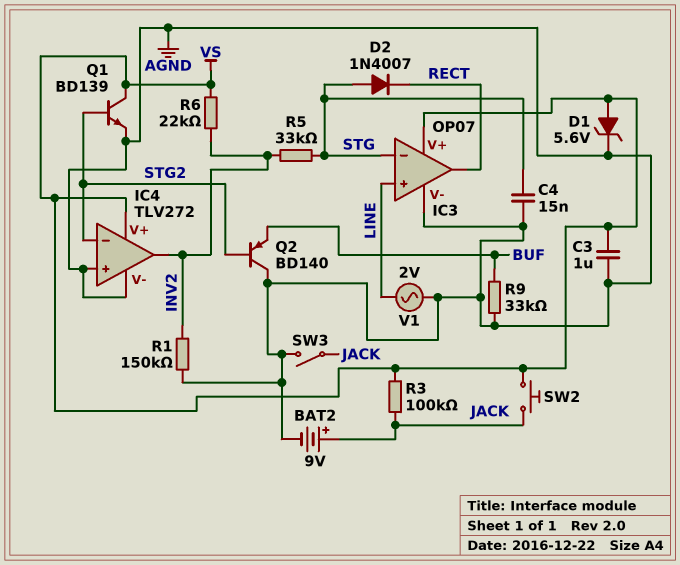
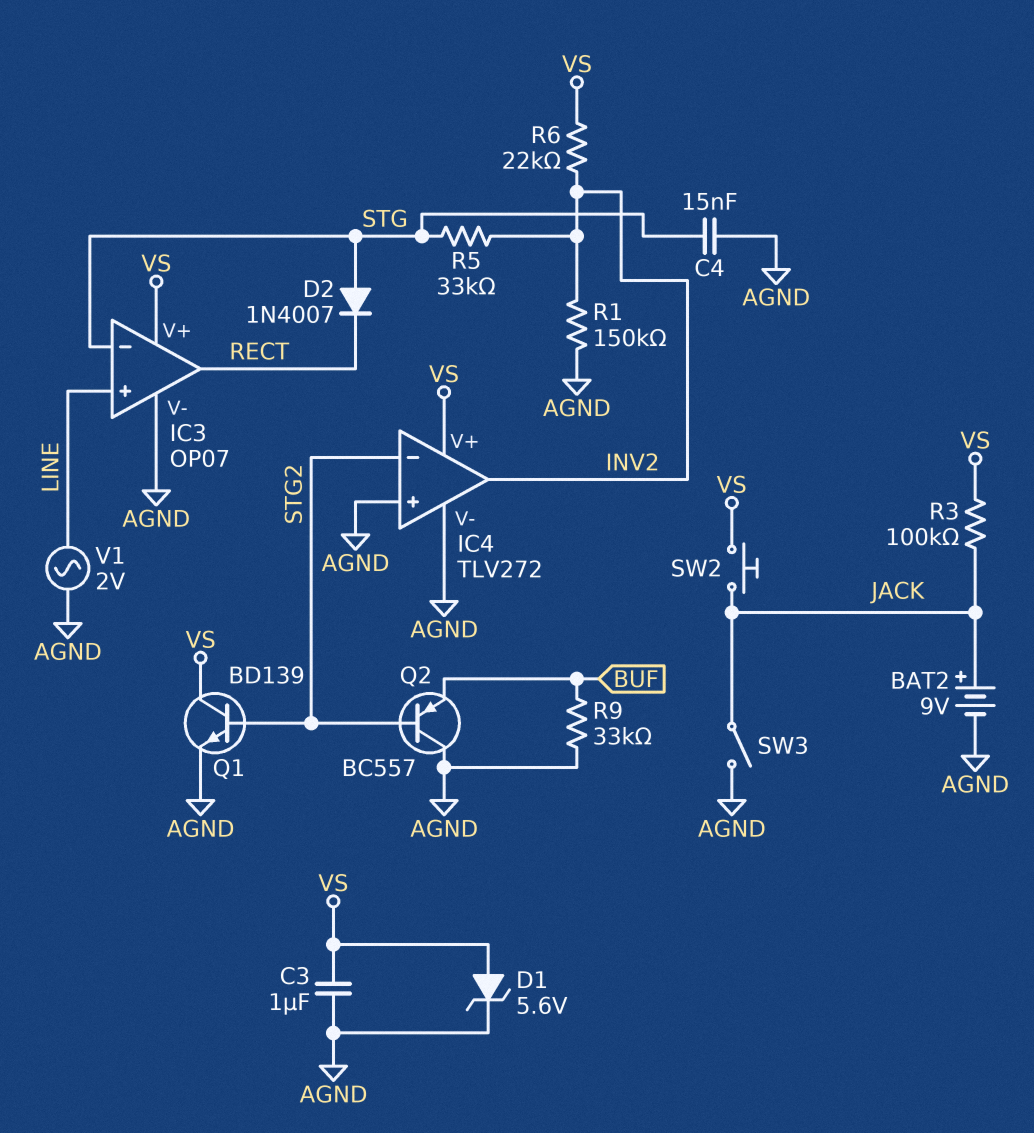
Q2: PNP BD140 (B STG2, C AGND, E BUF) -> PNP BC557 (B STG2, C AGND, E BUF)

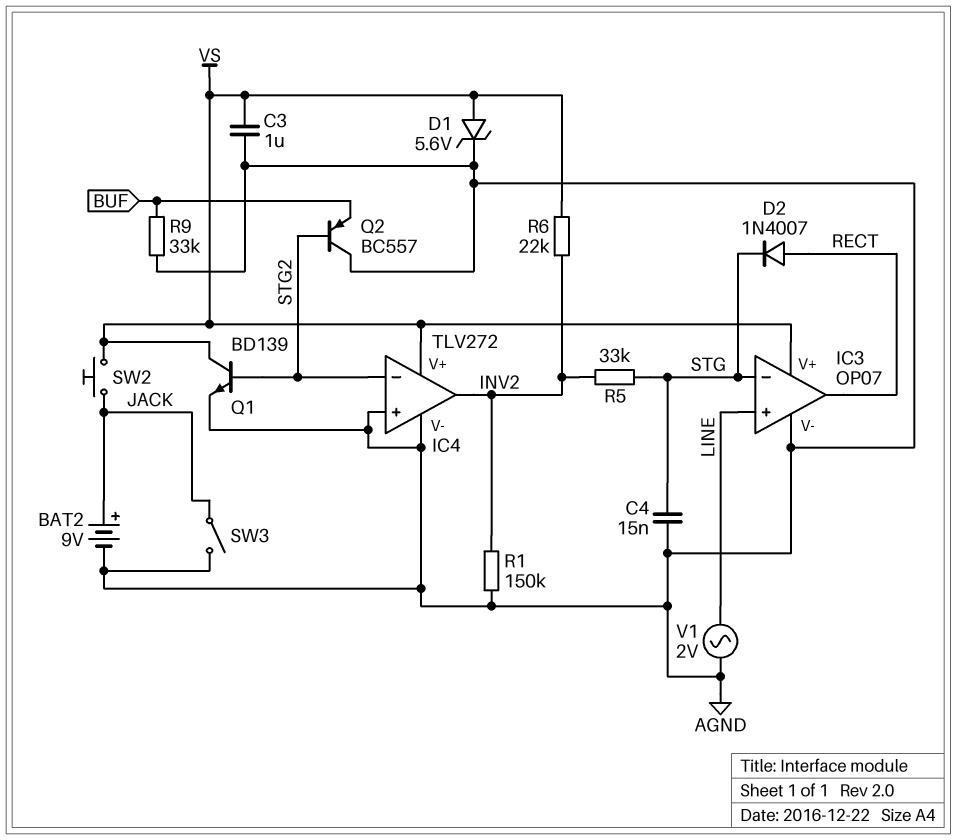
D2: diode 1N4007 (A STG, K RECT) -> diode 1N4007 (A RECT, K STG)
R3: 100k (JACK, VS) -> none

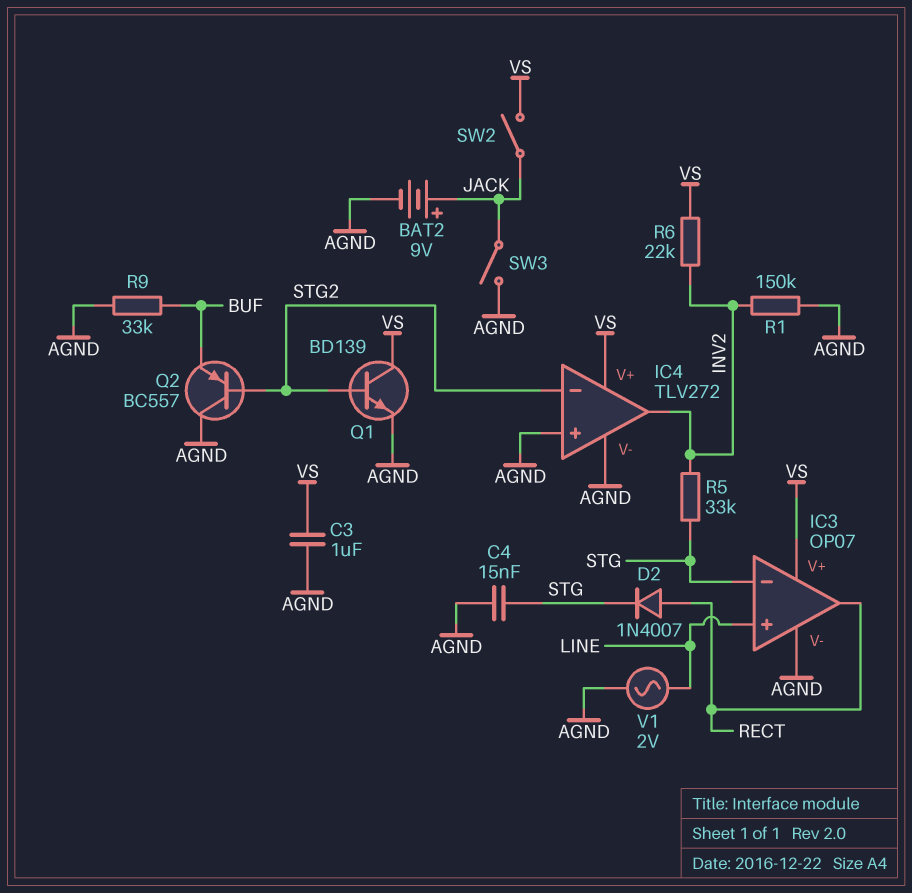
D1: zener 5.6V (A VS, K AGND) -> none
SW2: button (JACK, VS) -> switch (JACK, VS)

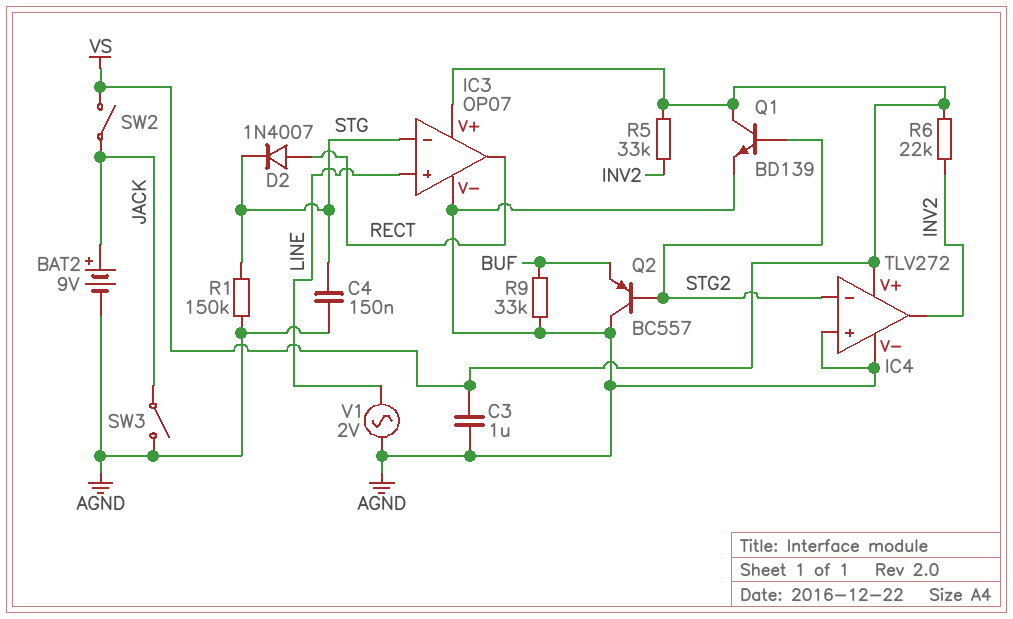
C4: 15nF (AGND, STG) -> 150nF (AGND, STG)
R1: 150k (AGND, INV2) -> 150k (AGND, STG)
R5: 33k (INV2, STG) -> 33k (INV2, VS)

